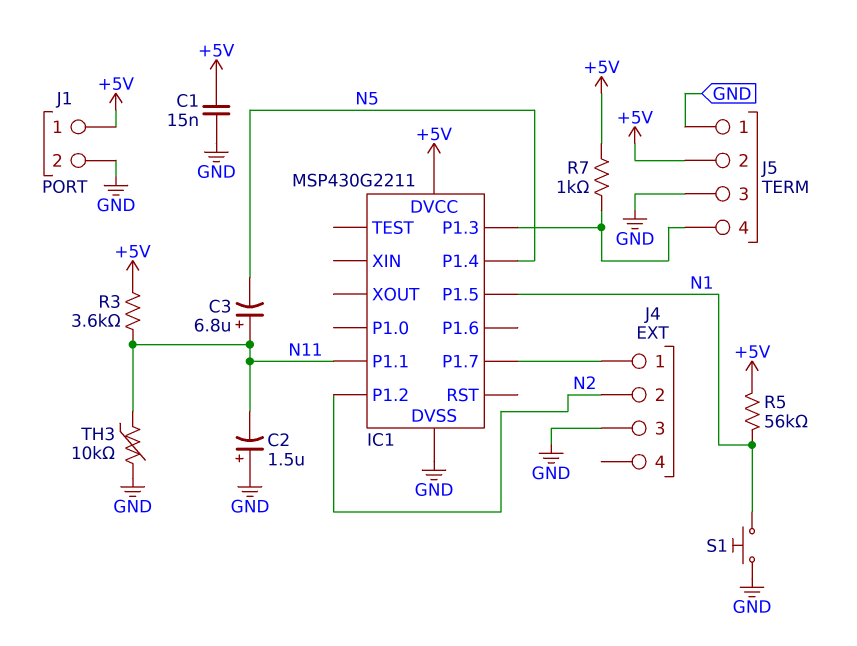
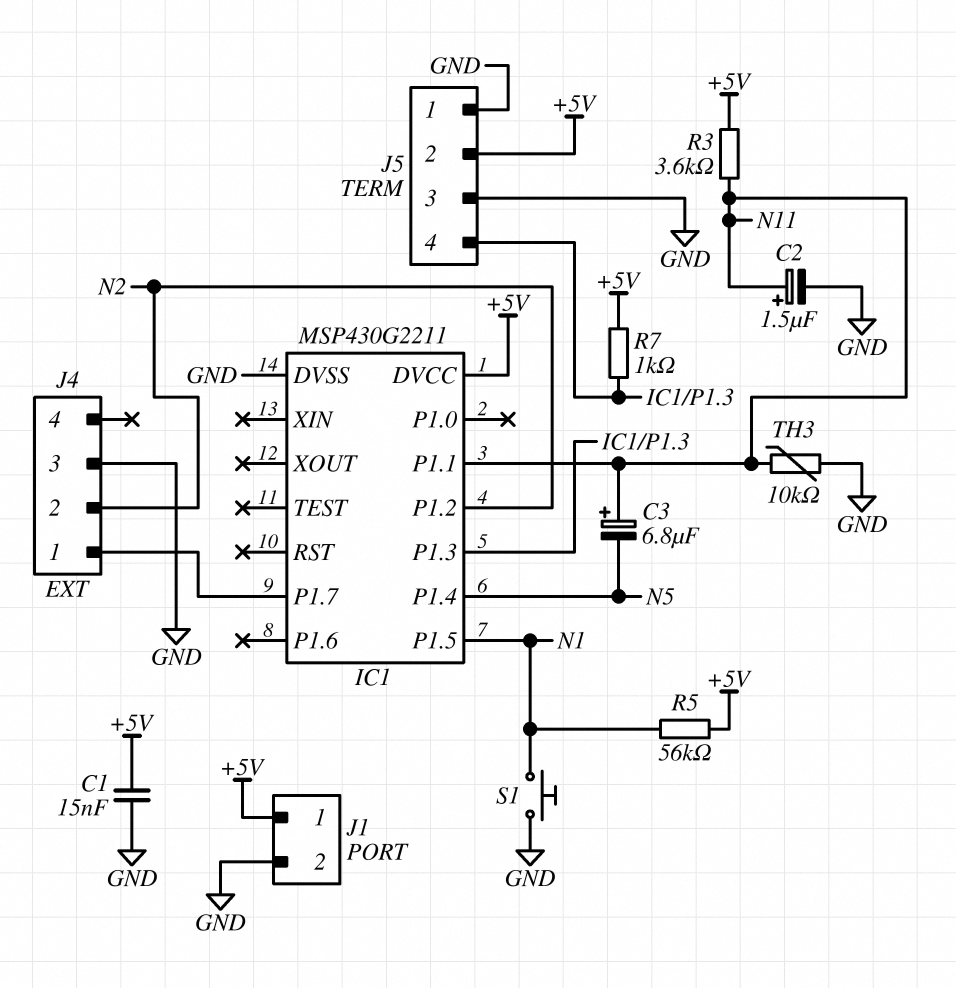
C2: 1.5uF (plus GND, minus N11) -> 1.5uF (plus N11, minus GND)

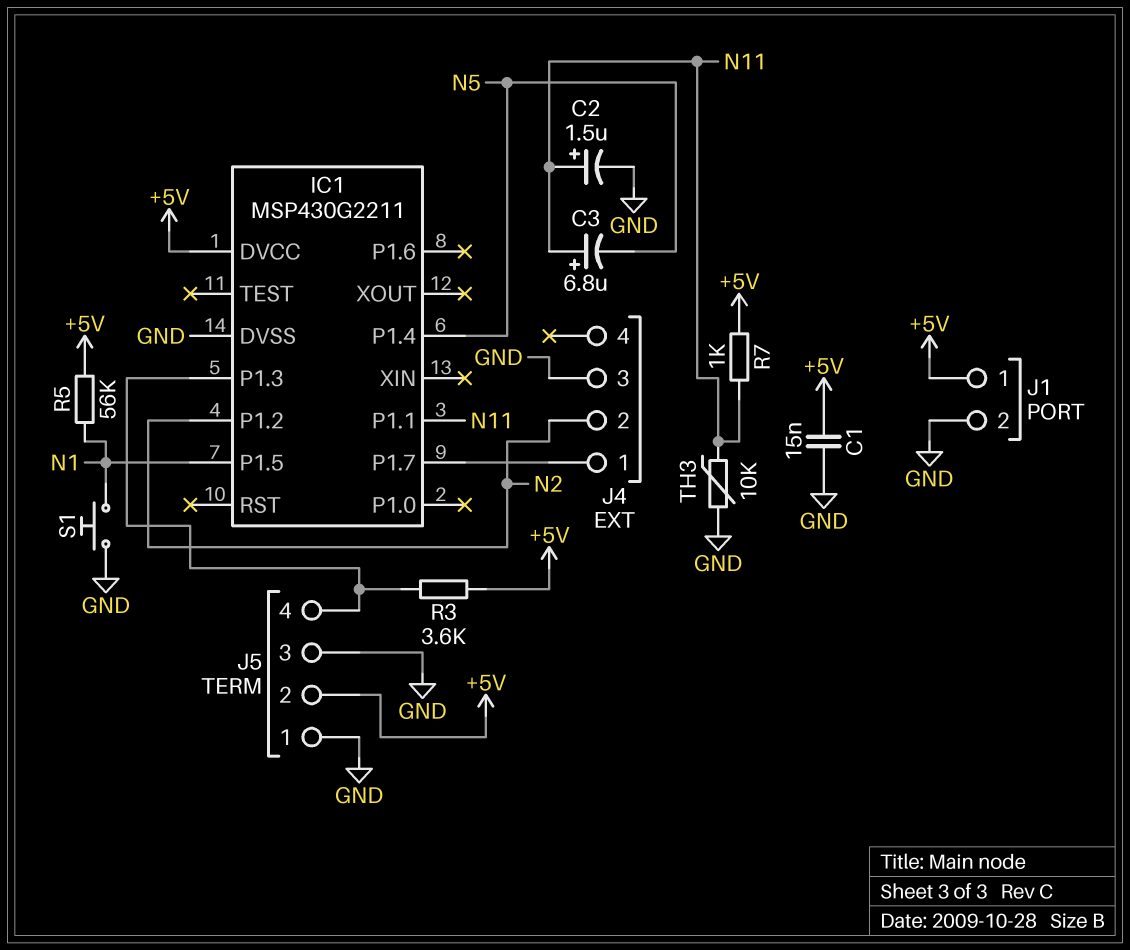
R3: 3.6k (+5V, N11) -> 3.6k (+5V, IC1/P1.3)
R7: 1k (+5V, IC1/P1.3) -> 1k (+5V, N11)

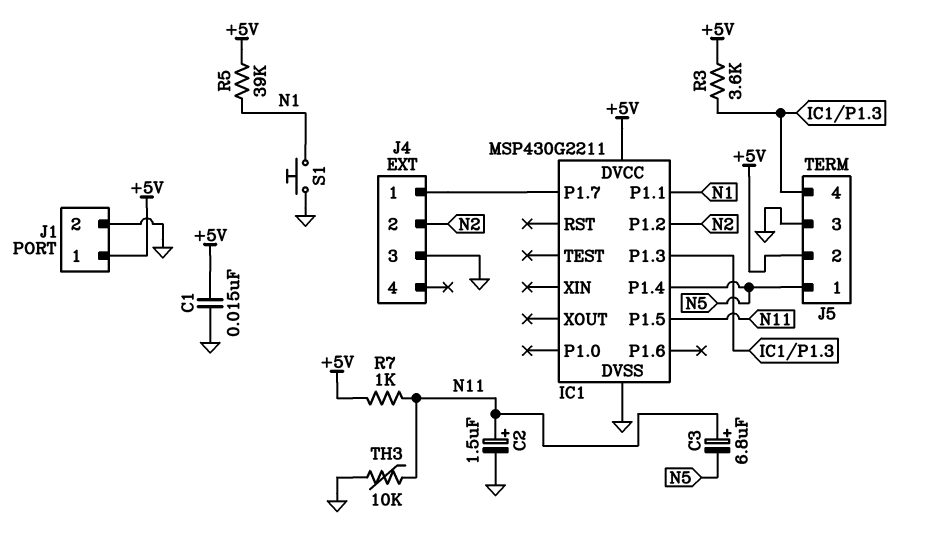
IC1 pin P1.1: N11 -> N1
IC1 pin P1.5: N1 -> N11
J5 pin 1: GND -> N5
R5: 56k (+5V, N1) -> 39k (+5V, N1)

